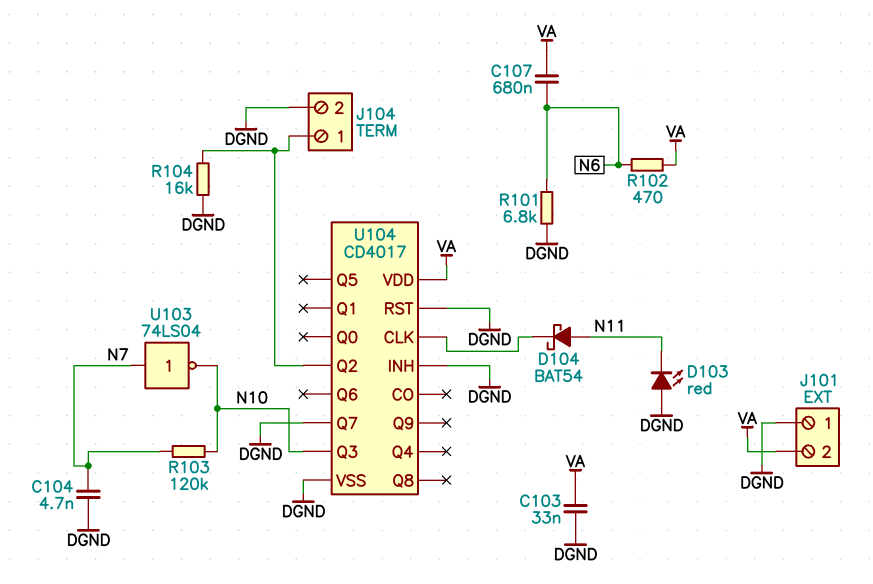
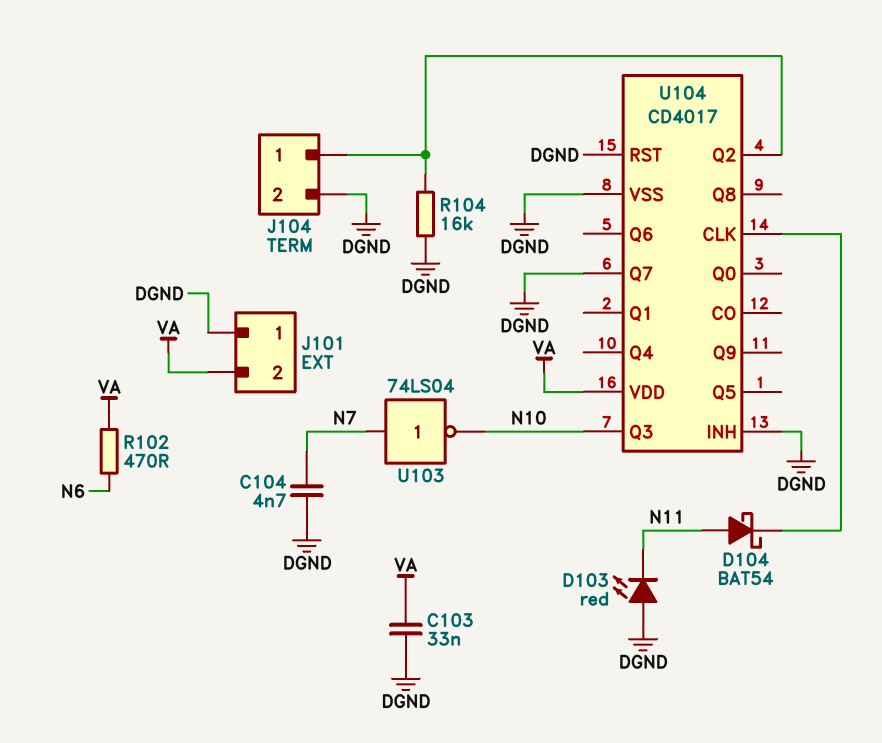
C107: 680nF (N6, VA) -> none
R101: 6.8k (DGND, N6) -> none
R103: 120k (N7, N10) -> none

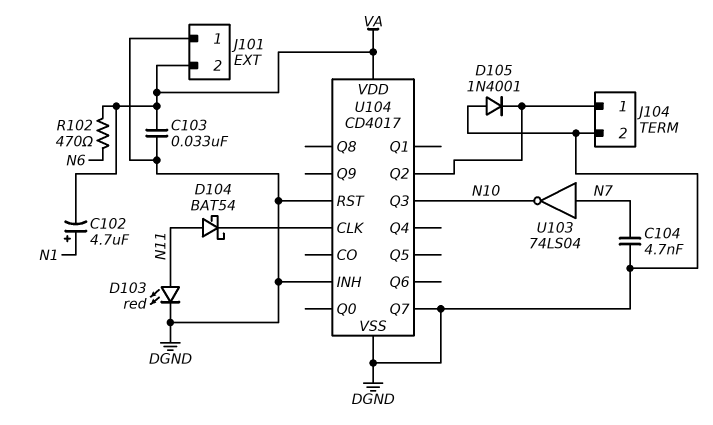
C102: none -> 4.7uF (plus N1, minus VA)
D103: LED red (A DGND, K N11) -> LED red (A N11, K DGND)
D105: none -> diode 1N4001 (A DGND, K J104/1)
R104: 16k (DGND, J104/1) -> none

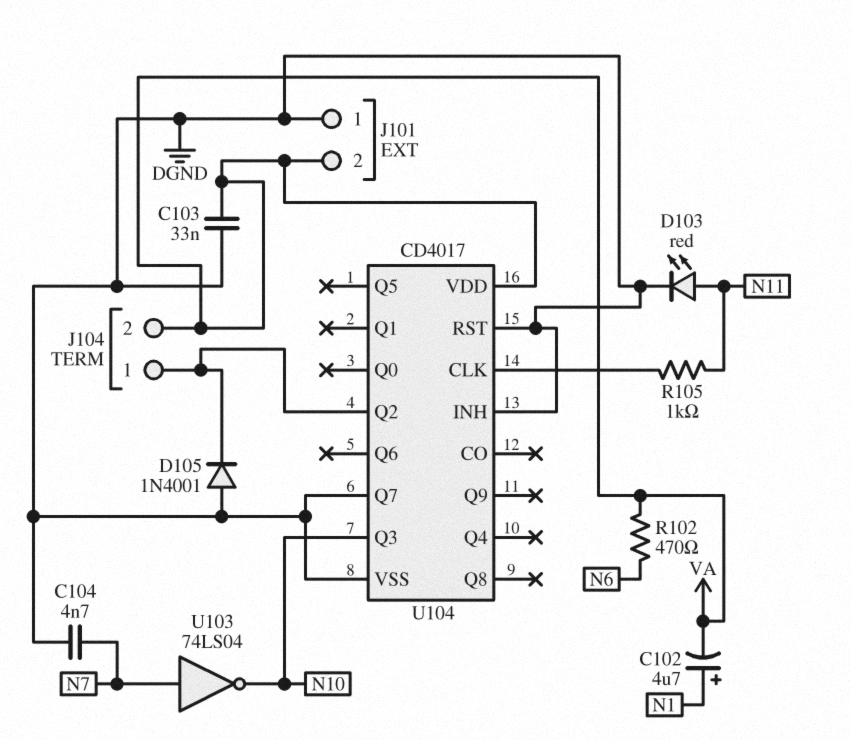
D104: schottky BAT54 (A N11, K U104/CLK) -> none
J104 pin 2: DGND -> VA
R105: none -> 1k (N11, U104/CLK)

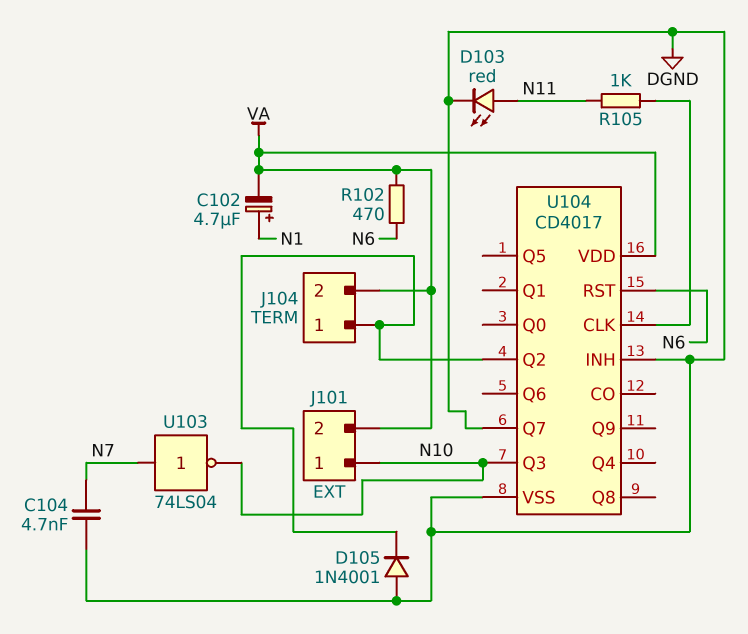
C103: 33nF (DGND, VA) -> none
J101 pin 1: DGND -> N10
U104 pin RST: DGND -> N6

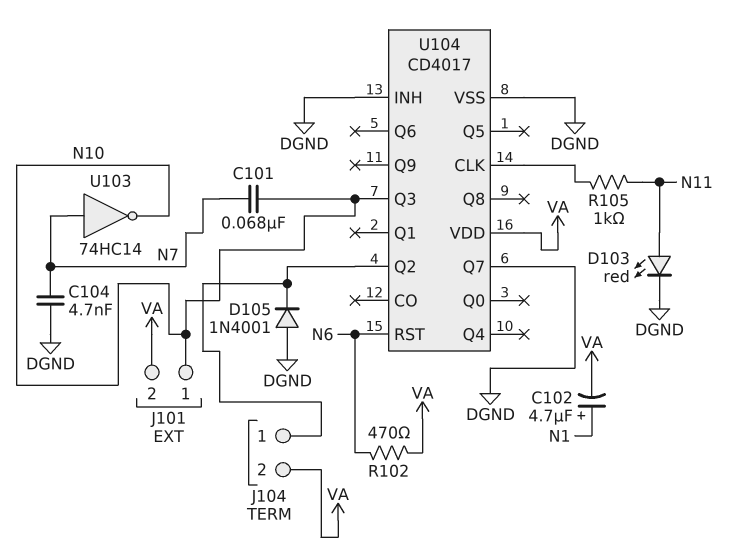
C101: none -> 68nF (N7, N10)
U103: NOT 74LS04 (in N7, out N10) -> NOT 74HC14 (in N7, out N10)

